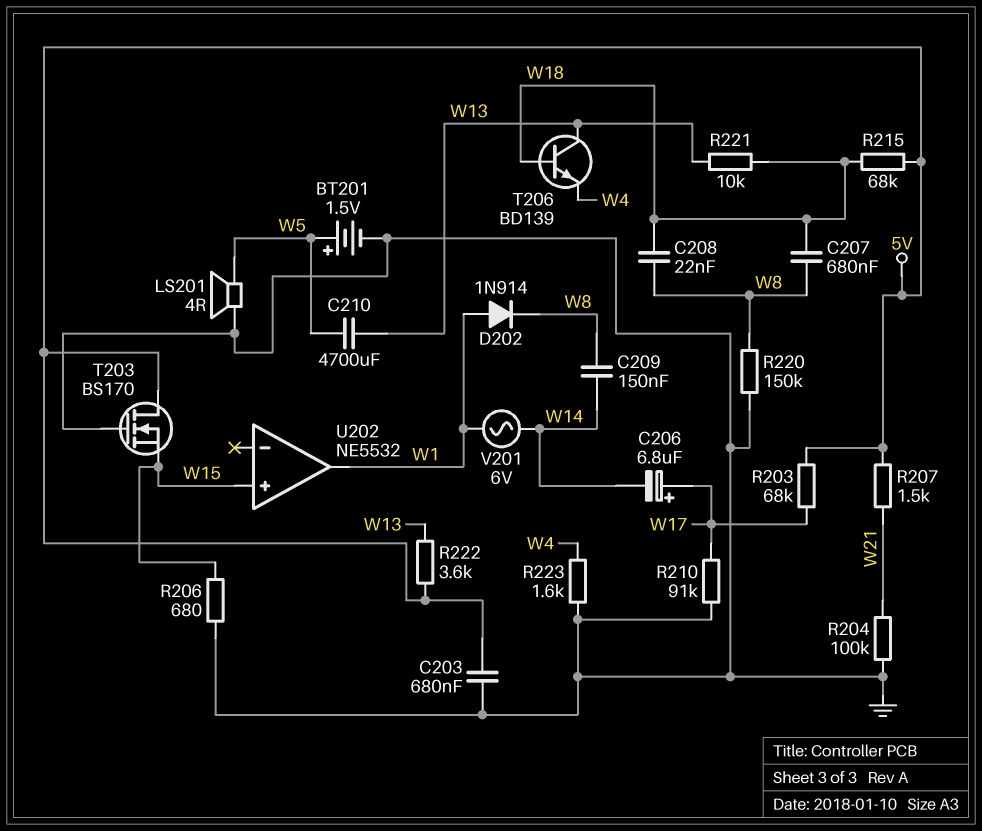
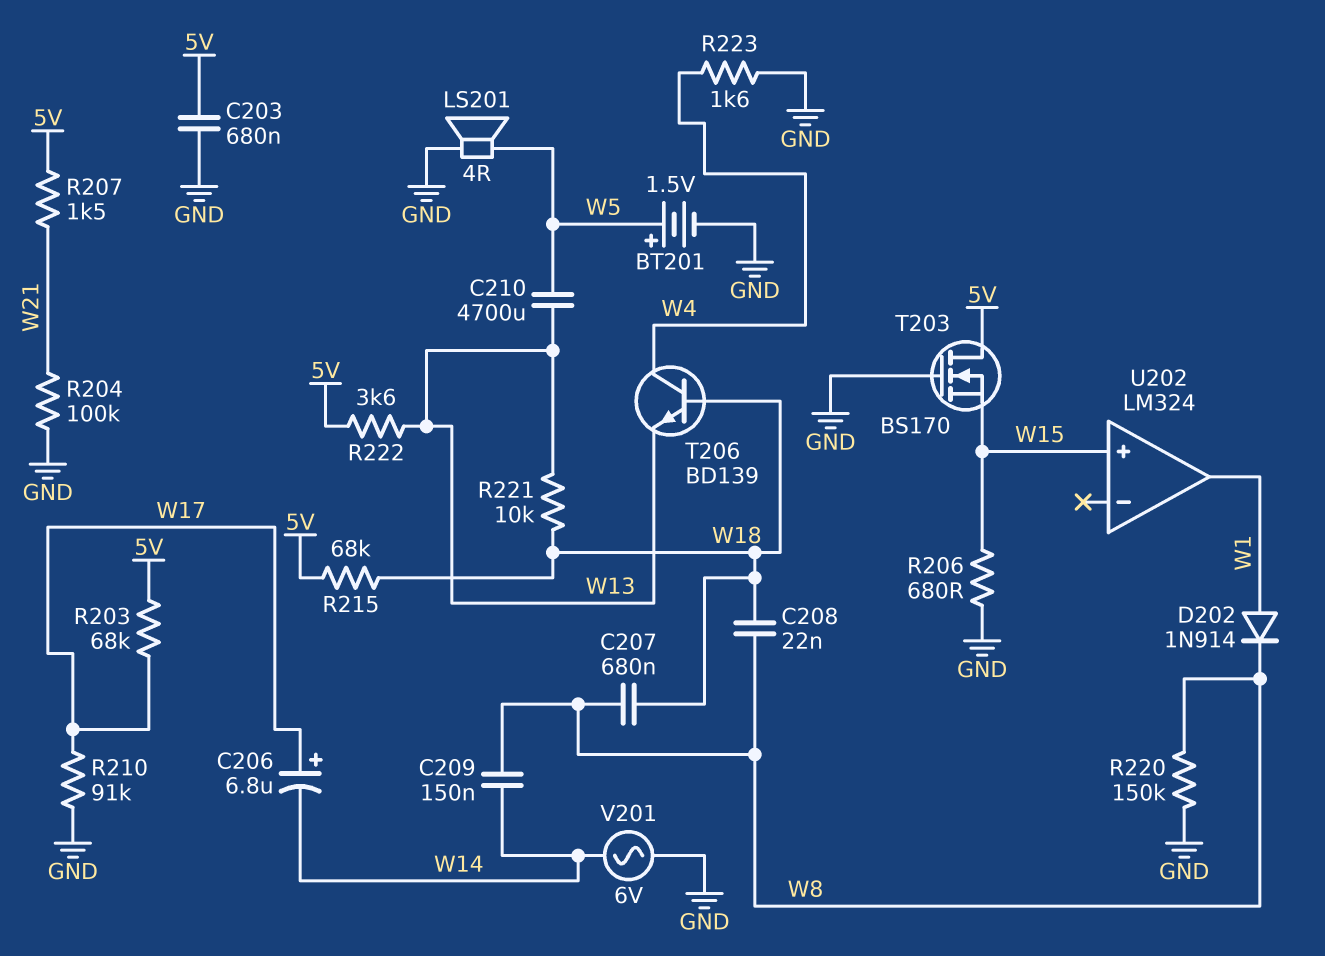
T206: NPN BD139 (B W18, C W13, E W4) -> NPN BD139 (B W18, C W4, E W13)
U202: NE5532 -> LM324
V201: AC 6V (W1, W14) -> AC 6V (GND, W14)

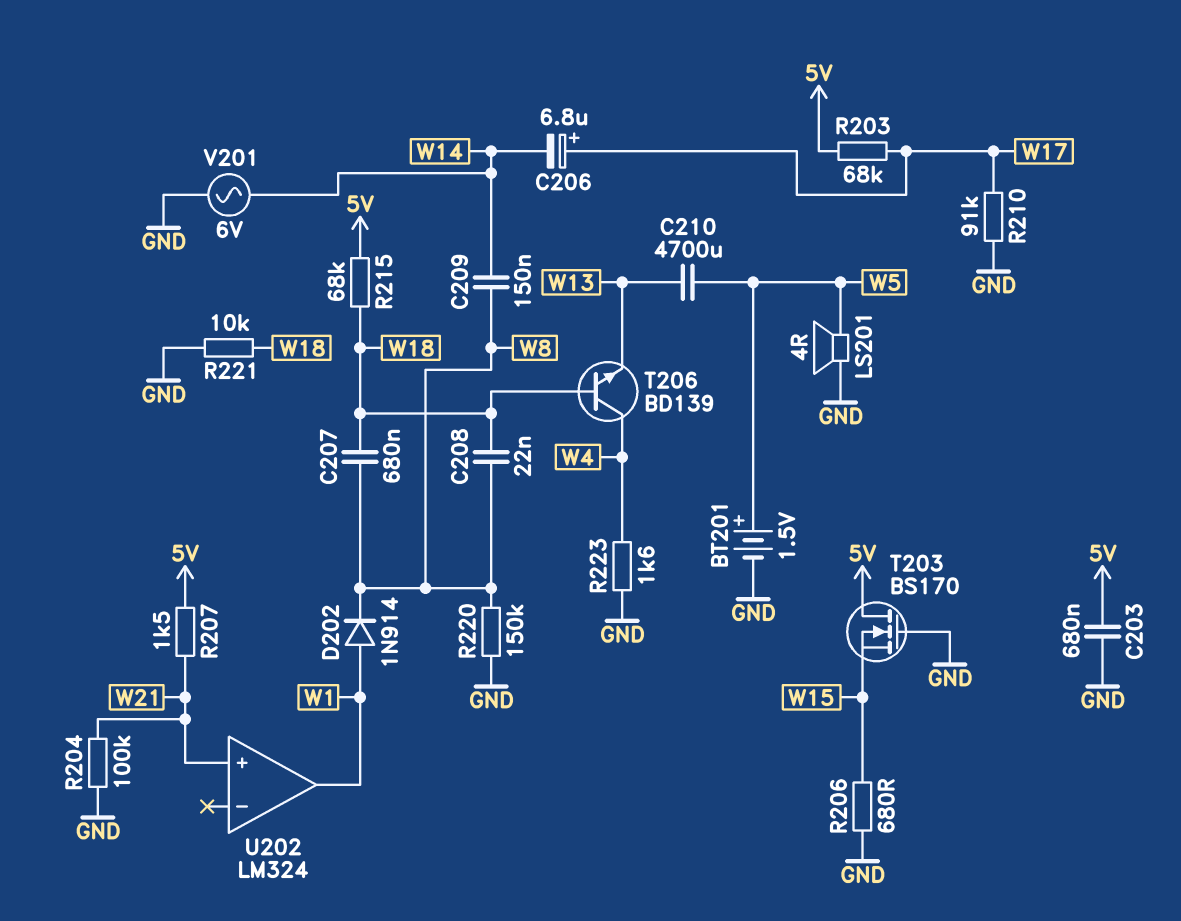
R221: 10k (W13, W18) -> 10k (GND, W18)
R222: 3.6k (5V, W13) -> none
U202 pin in+: W15 -> W21

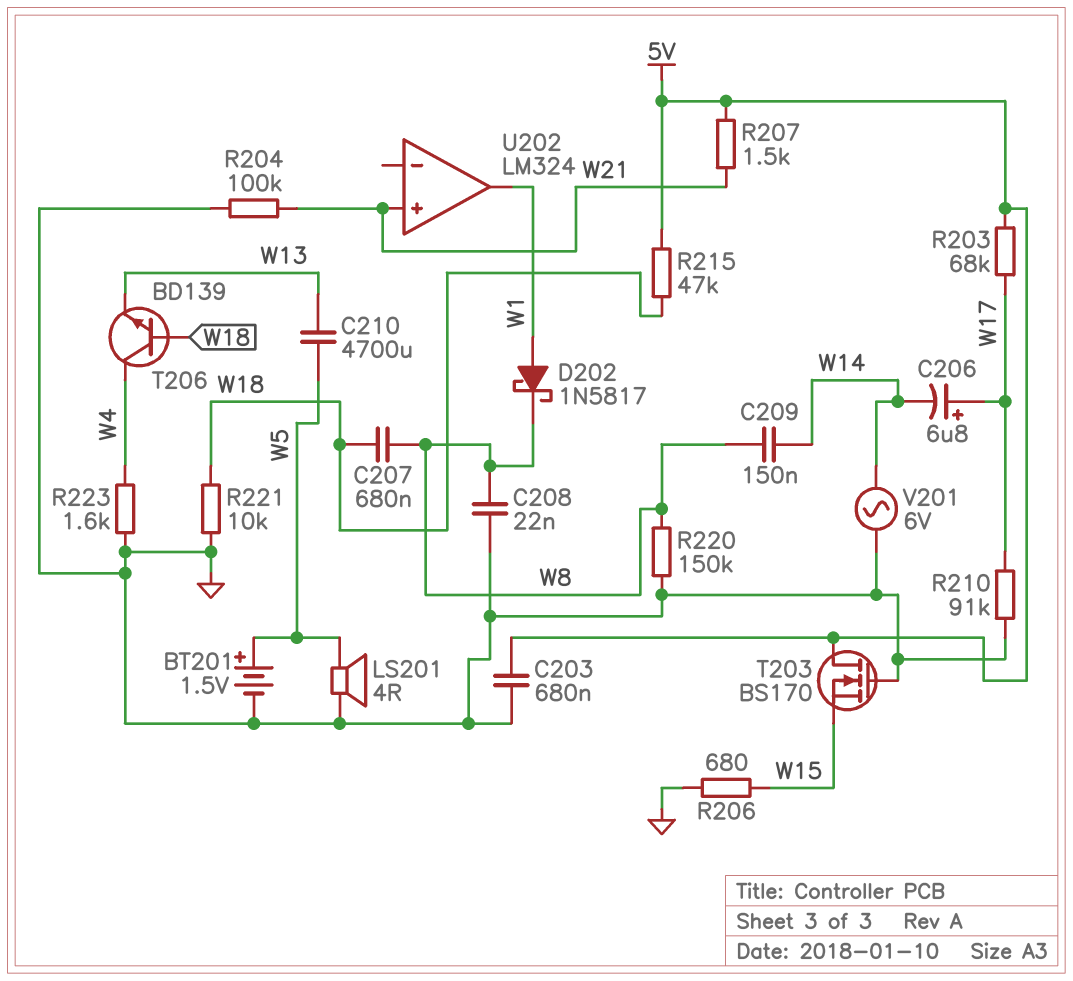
C208: 22nF (W8, W18) -> 22nF (GND, W8)
D202: diode 1N914 (A W1, K W8) -> schottky 1N5817 (A W1, K W8)
R215: 68k (5V, W18) -> 47k (5V, W18)

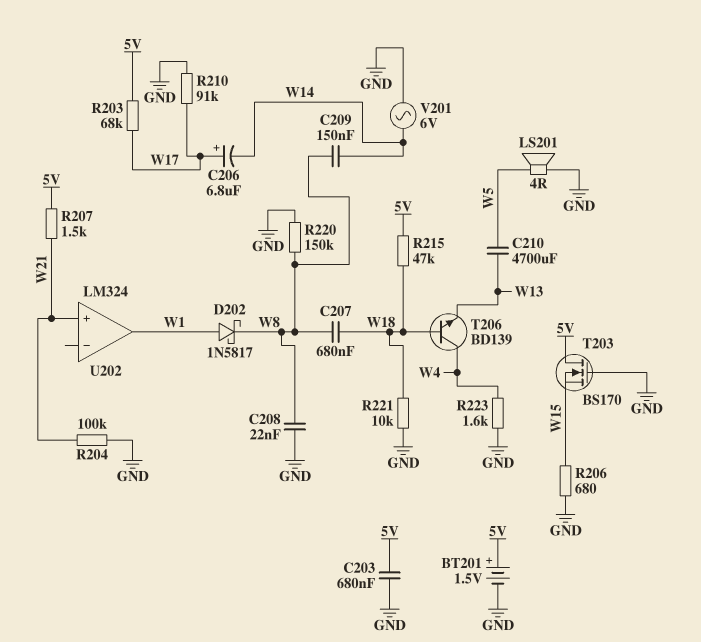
BT201: 1.5V (plus W5, minus GND) -> 1.5V (plus 5V, minus GND)

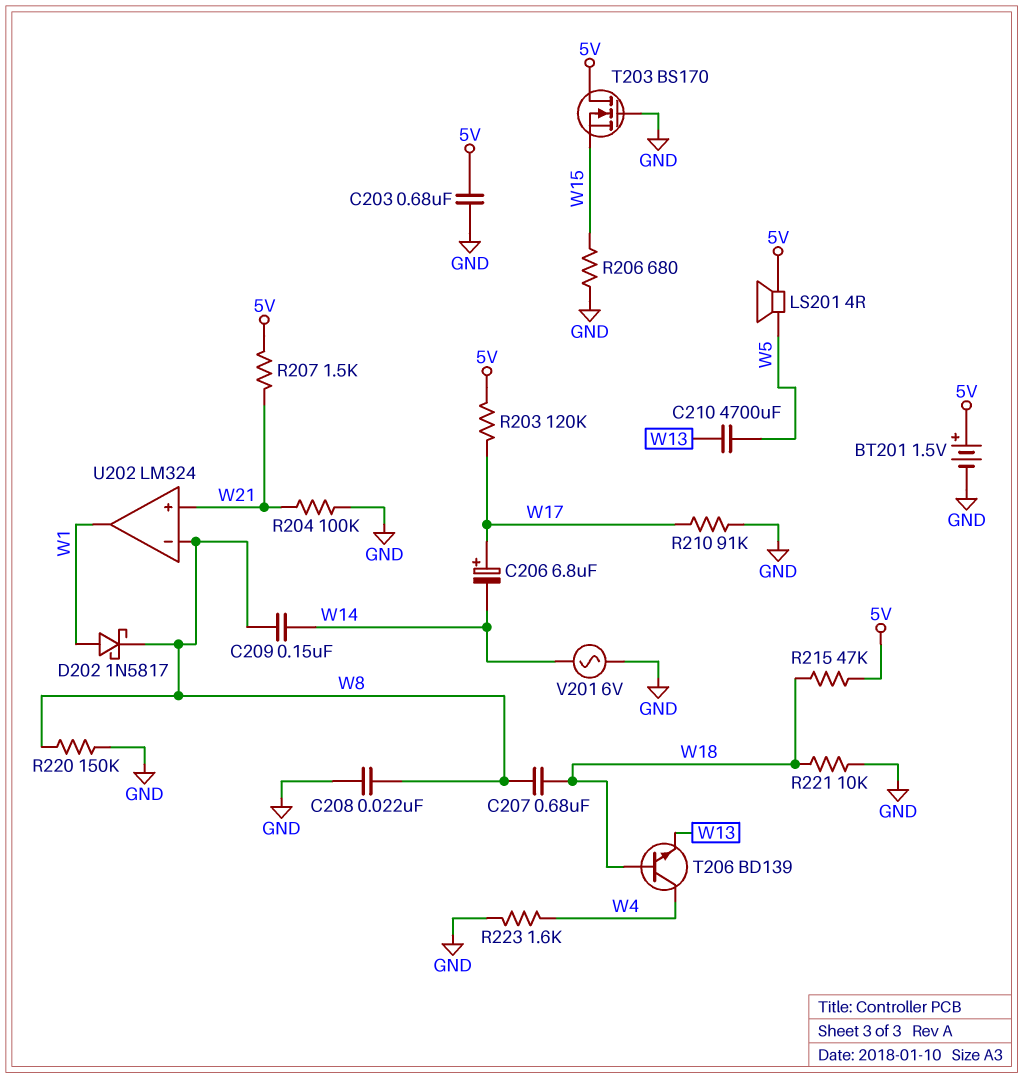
LS201: speaker 4R (GND, W5) -> speaker 4R (5V, W5)
R203: 68k (5V, W17) -> 120k (5V, W17)
U202 pin in-: none -> W8

